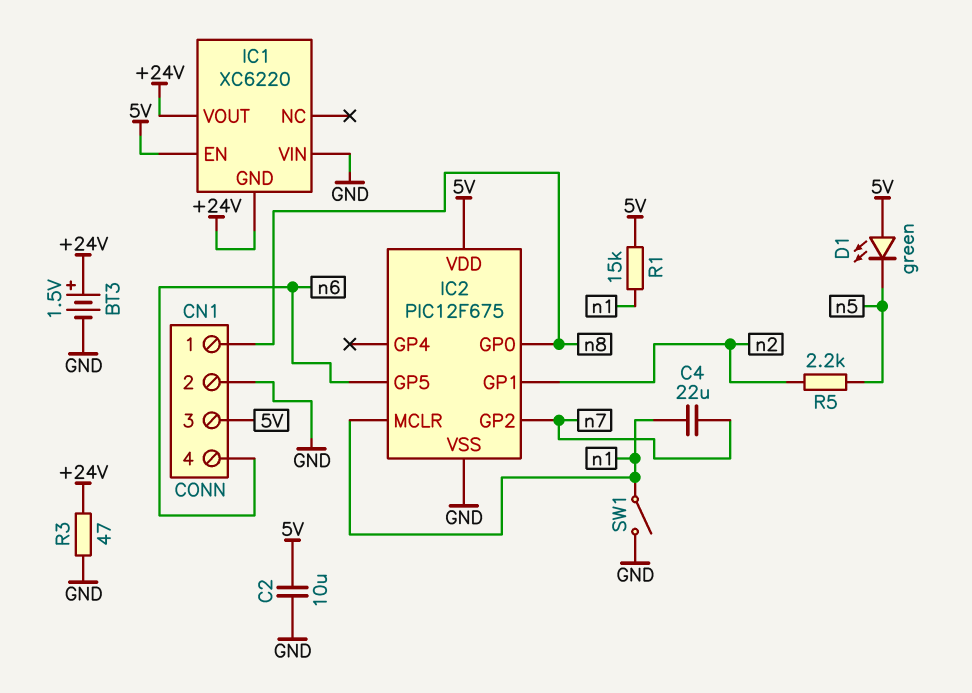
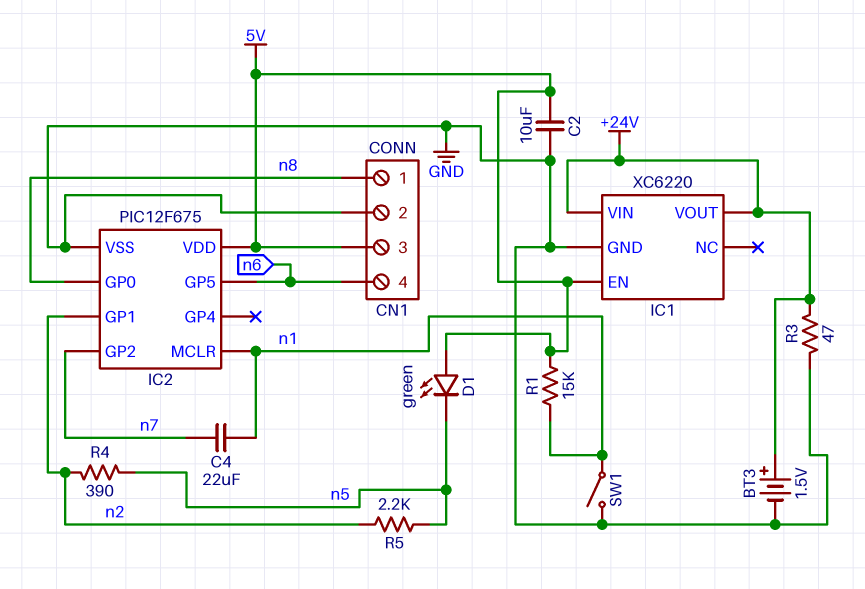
IC1 pin GND: +24V -> GND
IC1 pin VIN: GND -> +24V
R4: none -> 390 (n2, n5)

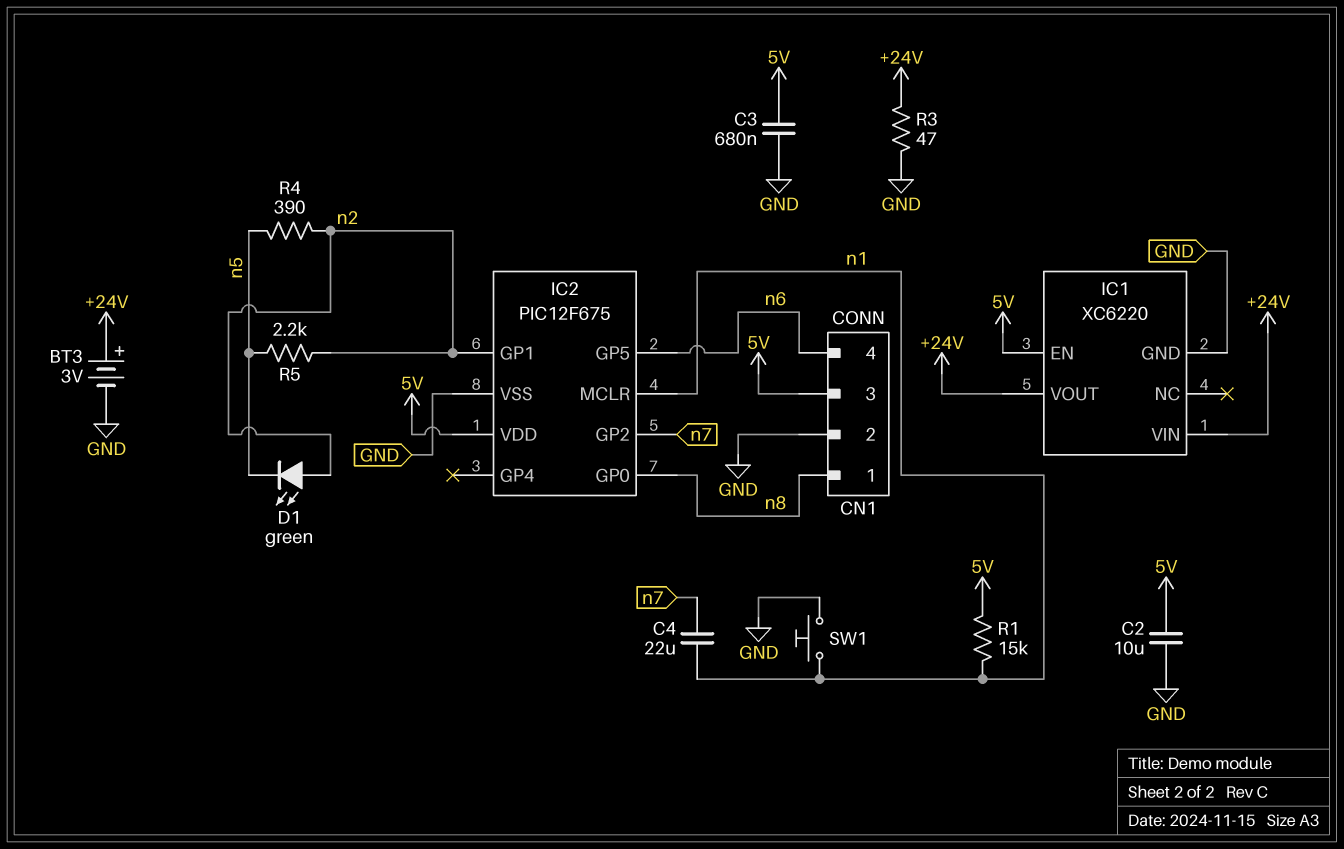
BT3: 1.5V (plus +24V, minus GND) -> 3V (plus +24V, minus GND)
C3: none -> 680nF (5V, GND)
D1: LED green (A 5V, K n5) -> LED green (A n2, K n5)
SW1: switch (GND, n1) -> button (GND, n1)

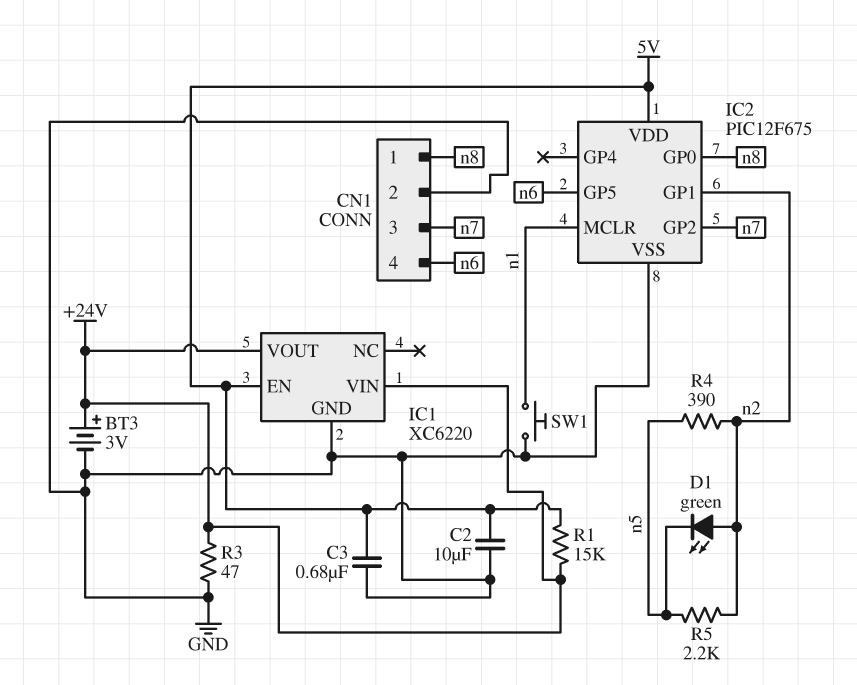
C4: 22uF (n1, n7) -> none
CN1 pin 3: 5V -> n7
R1: 15k (5V, n1) -> 15k (+24V, 5V)

